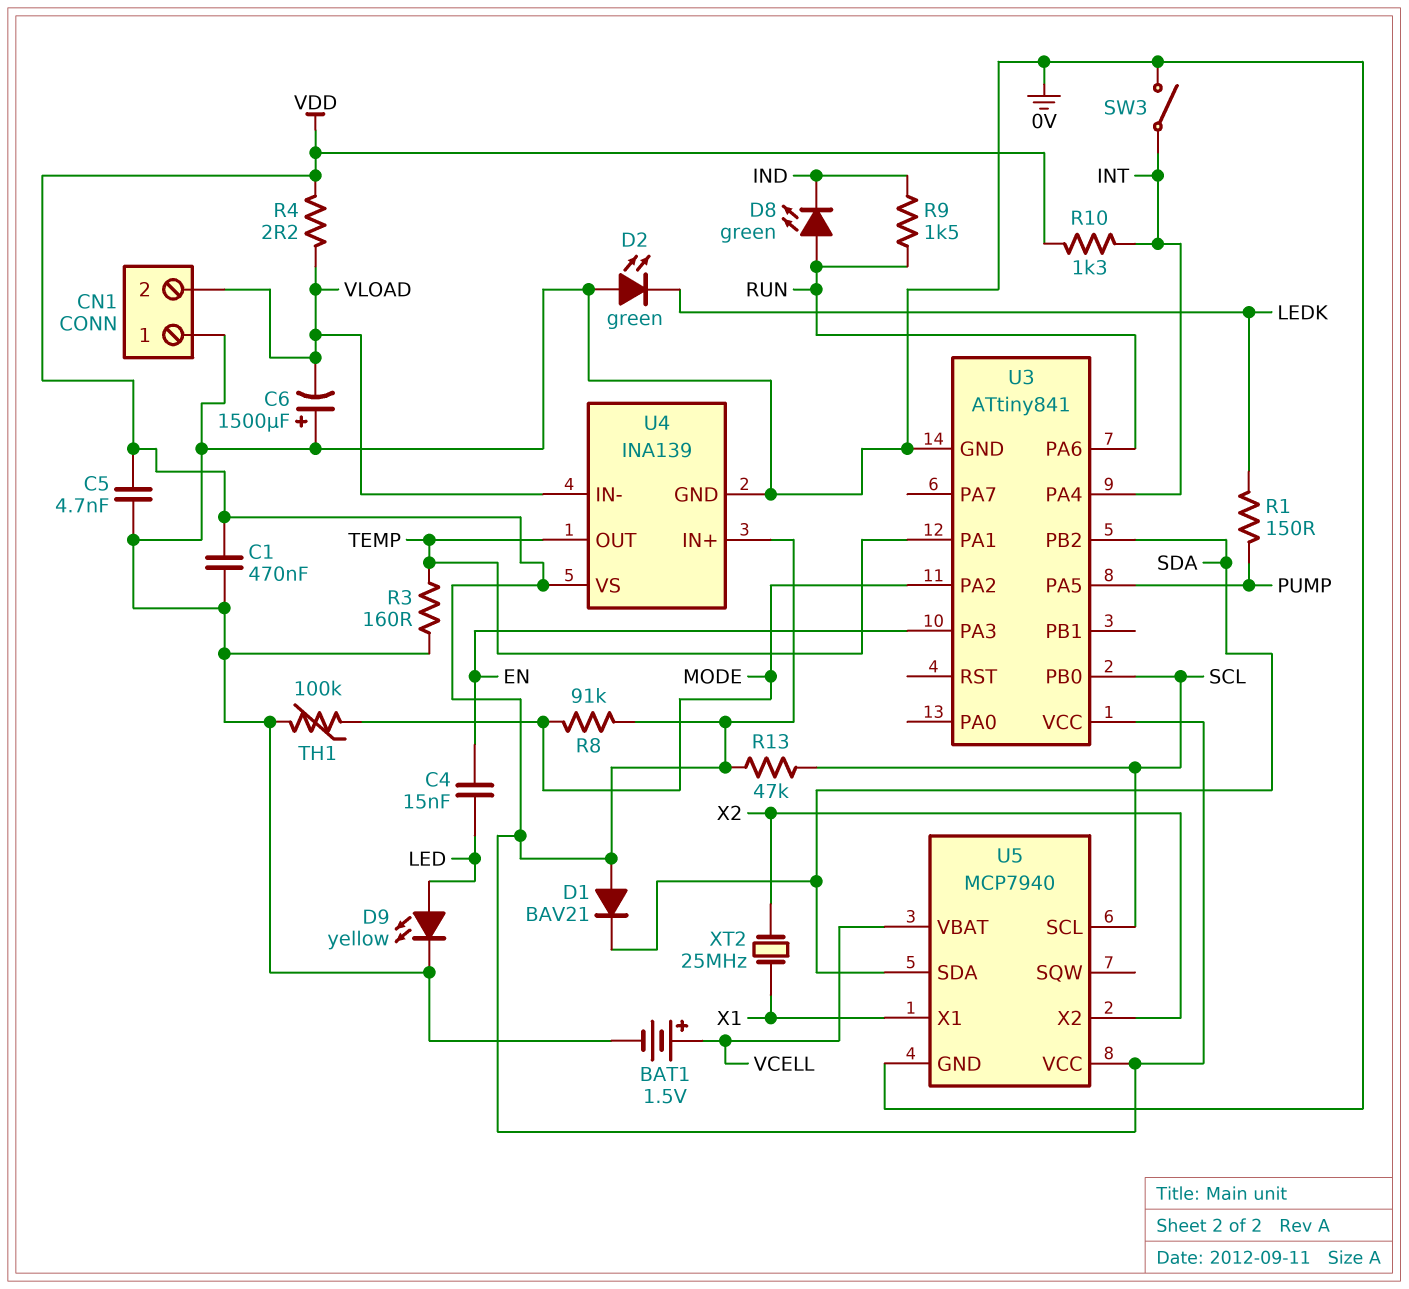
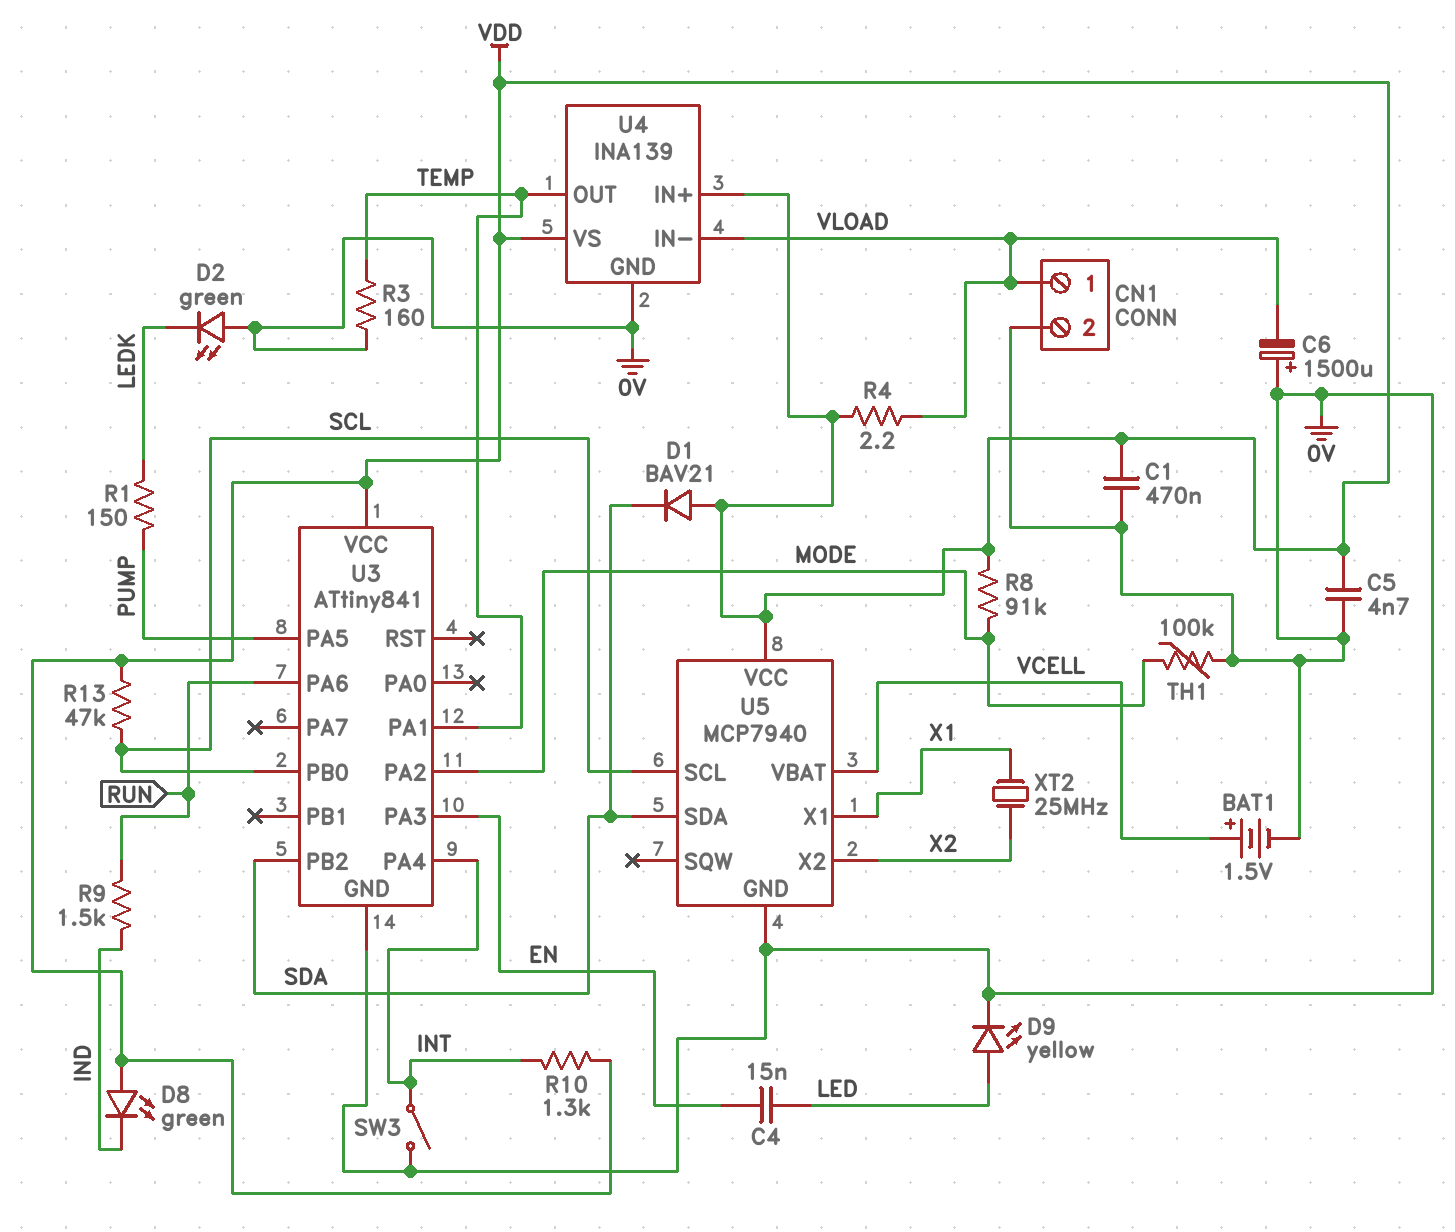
CN1 pin 1: 0V -> VLOAD
CN1 pin 2: VLOAD -> 0V
D8: LED green (A RUN, K IND) -> LED green (A VDD, K IND)

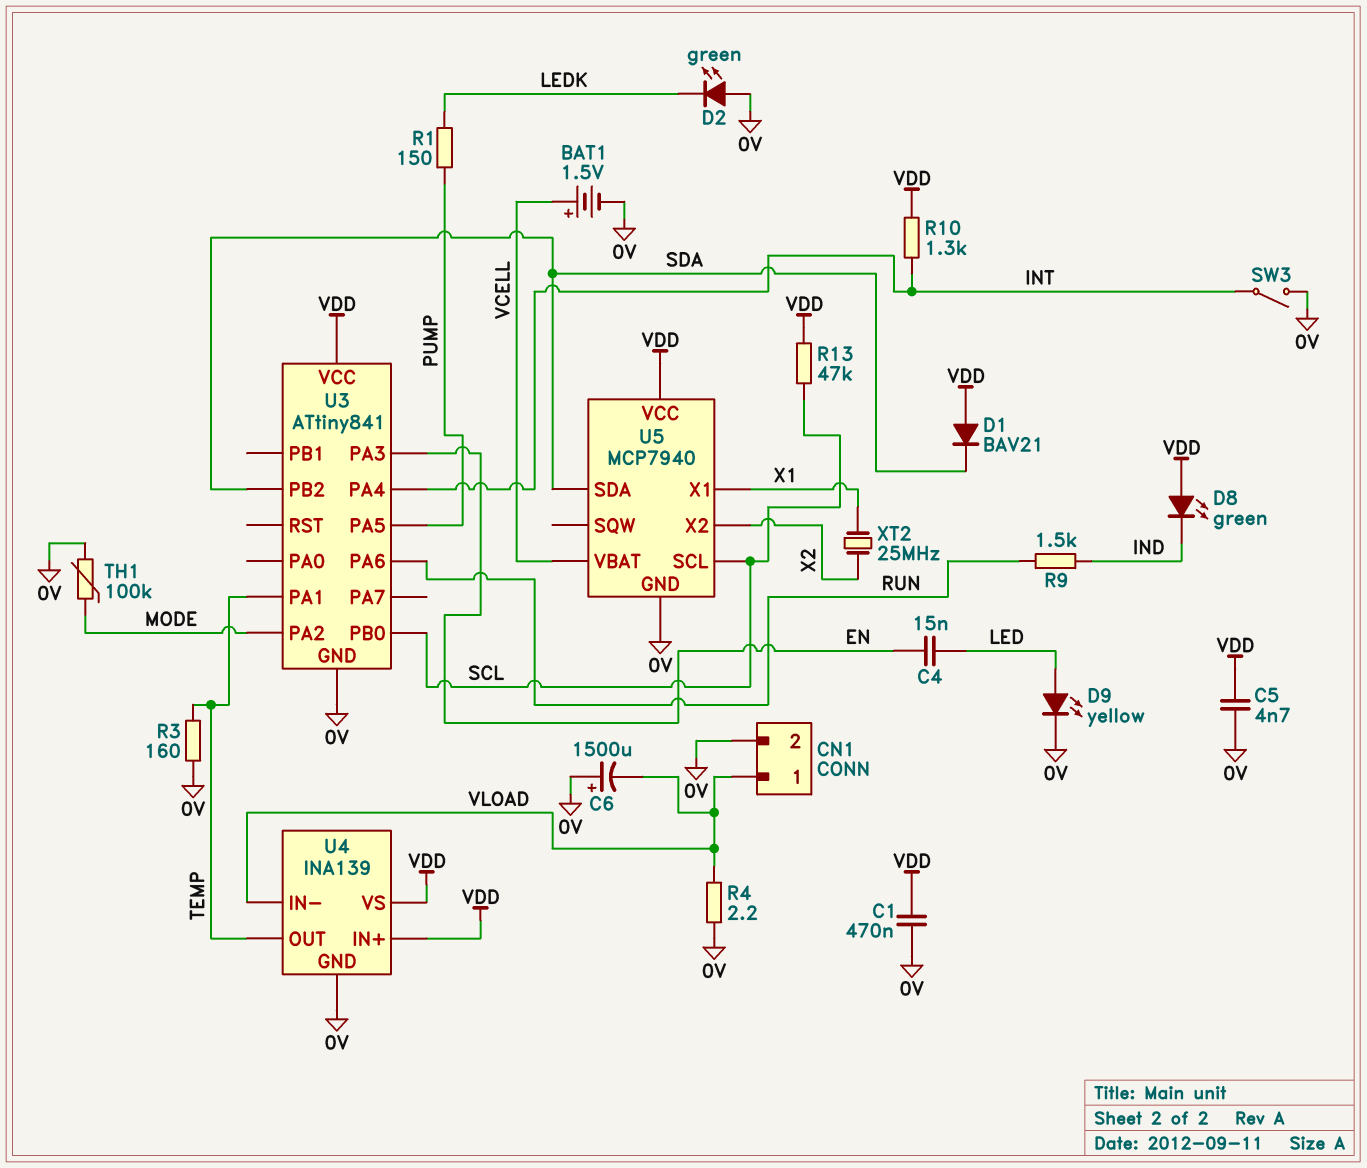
R4: 2.2 (VDD, VLOAD) -> 2.2 (0V, VLOAD)
R8: 91k (MODE, VDD) -> none

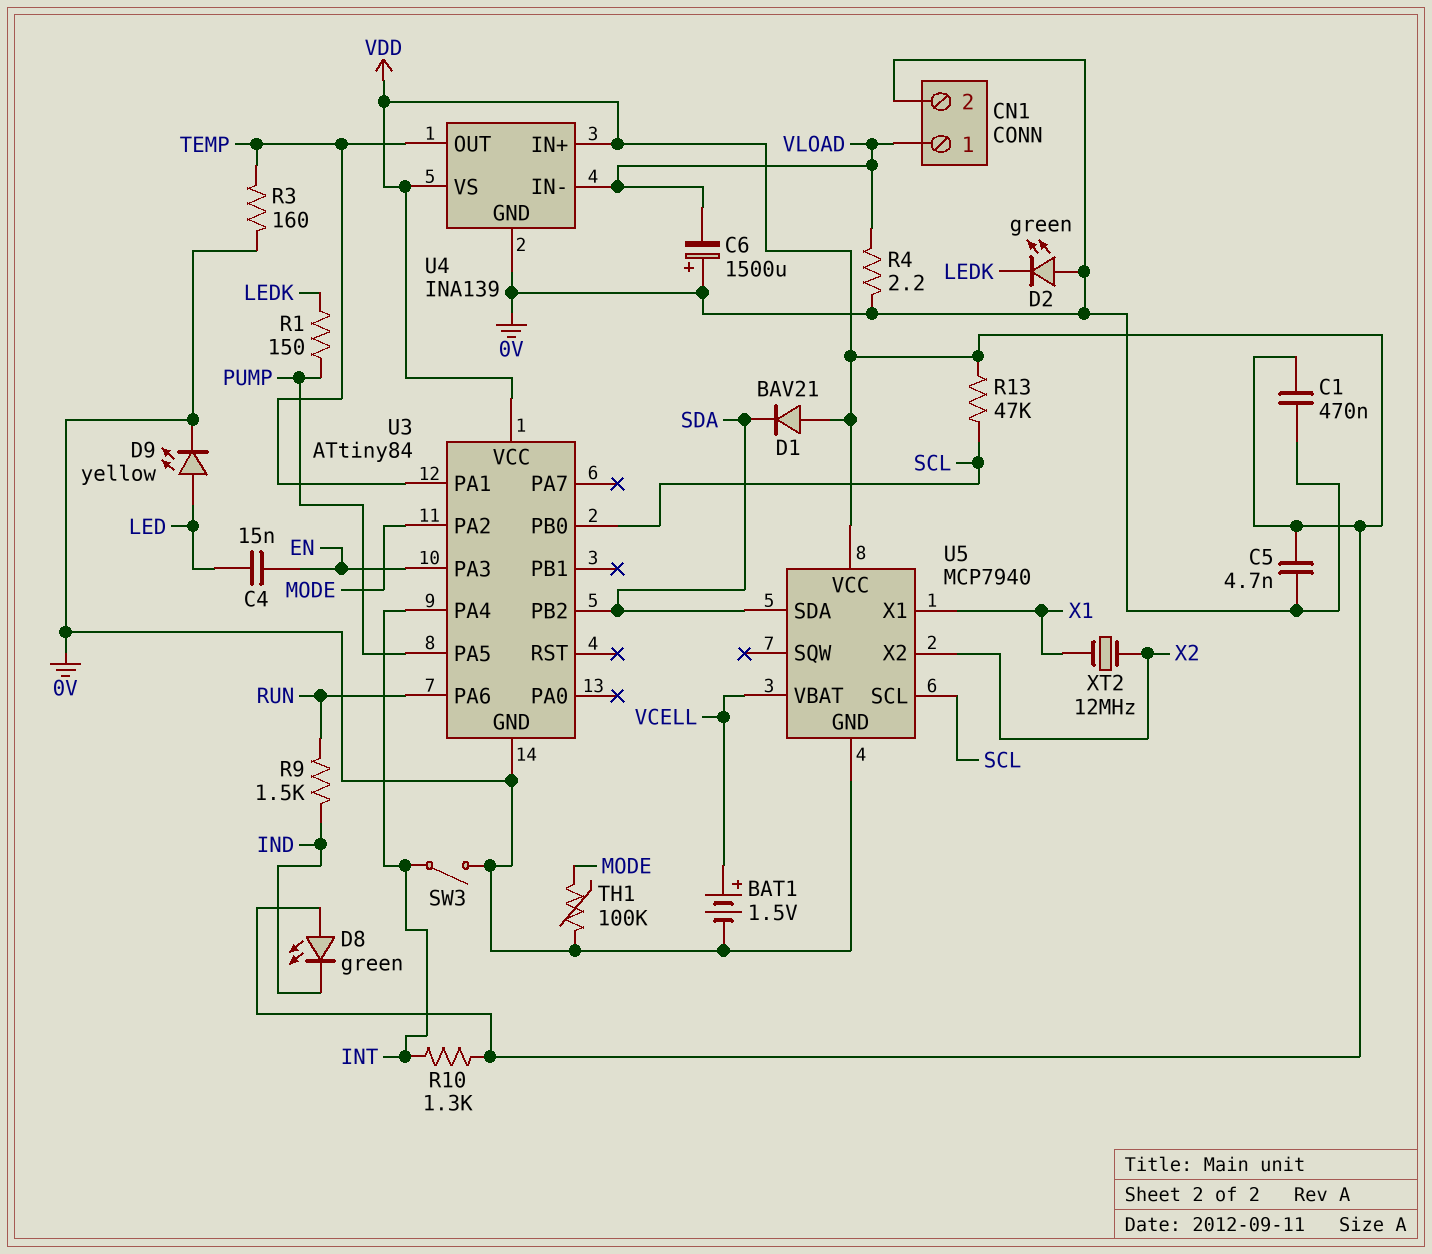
U3: ATtiny841 -> ATtiny84
XT2: 25MHz (X1, X2) -> 12MHz (X1, X2)

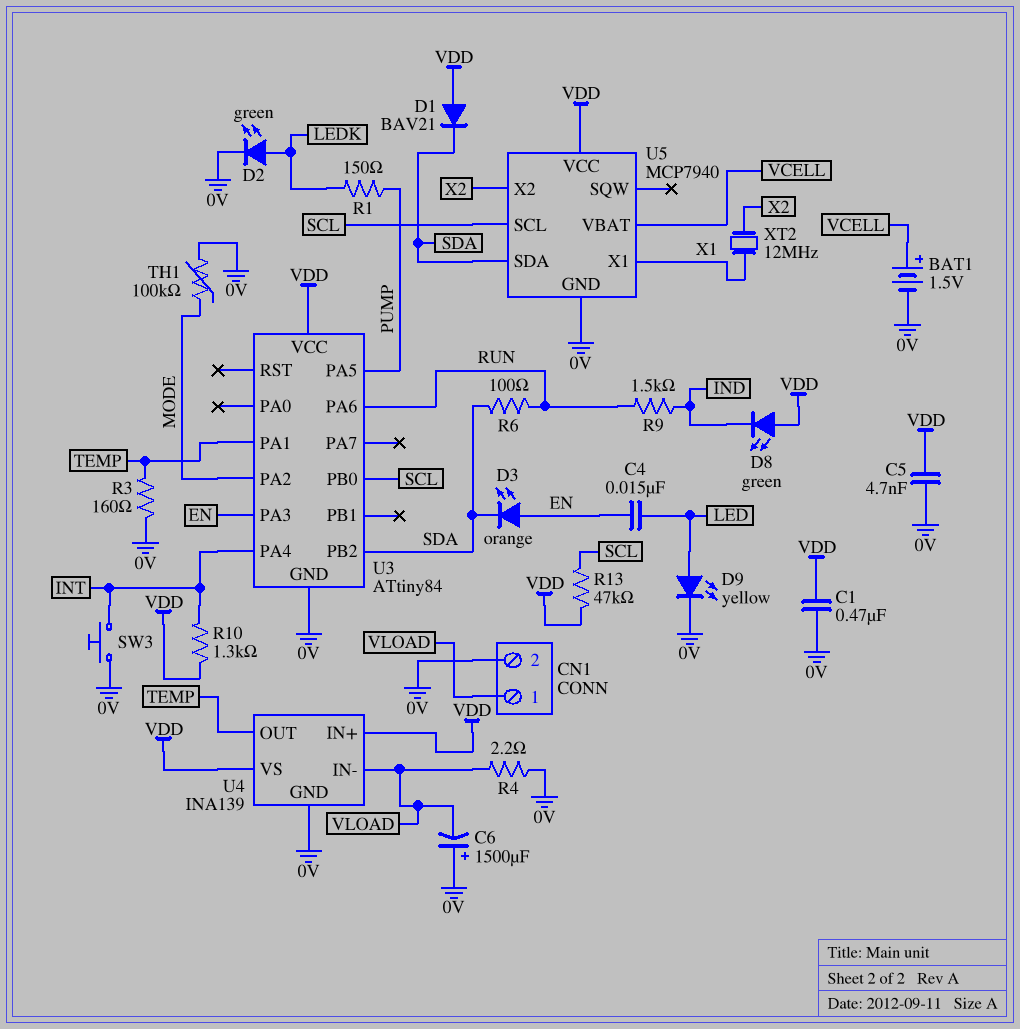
D2: LED green (A 0V, K LEDK) -> LED green (A LEDK, K 0V)
D3: none -> LED orange (A EN, K SDA)
R6: none -> 100 (RUN, SDA)
SW3: switch (0V, INT) -> button (0V, INT)

